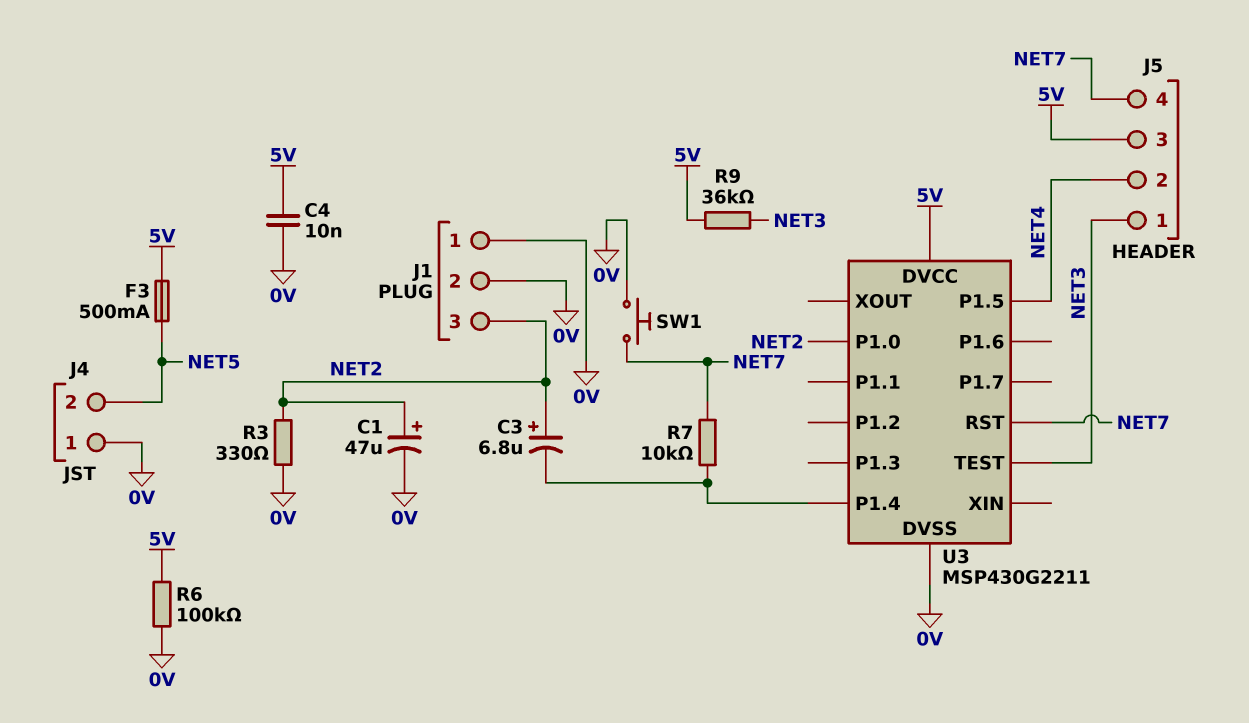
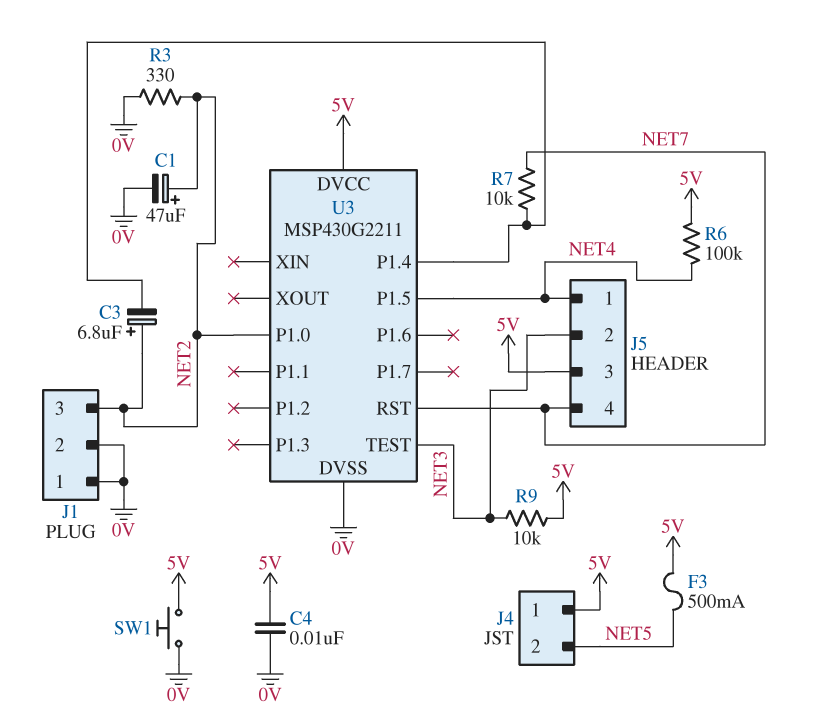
J4 pin 1: 0V -> 5V
J5 pin 1: NET3 -> NET4
J5 pin 2: NET4 -> NET3
R6: 100k (0V, 5V) -> 100k (5V, NET4)
R9: 36k (5V, NET3) -> 10k (5V, NET3)
SW1: button (0V, NET7) -> button (0V, 5V)

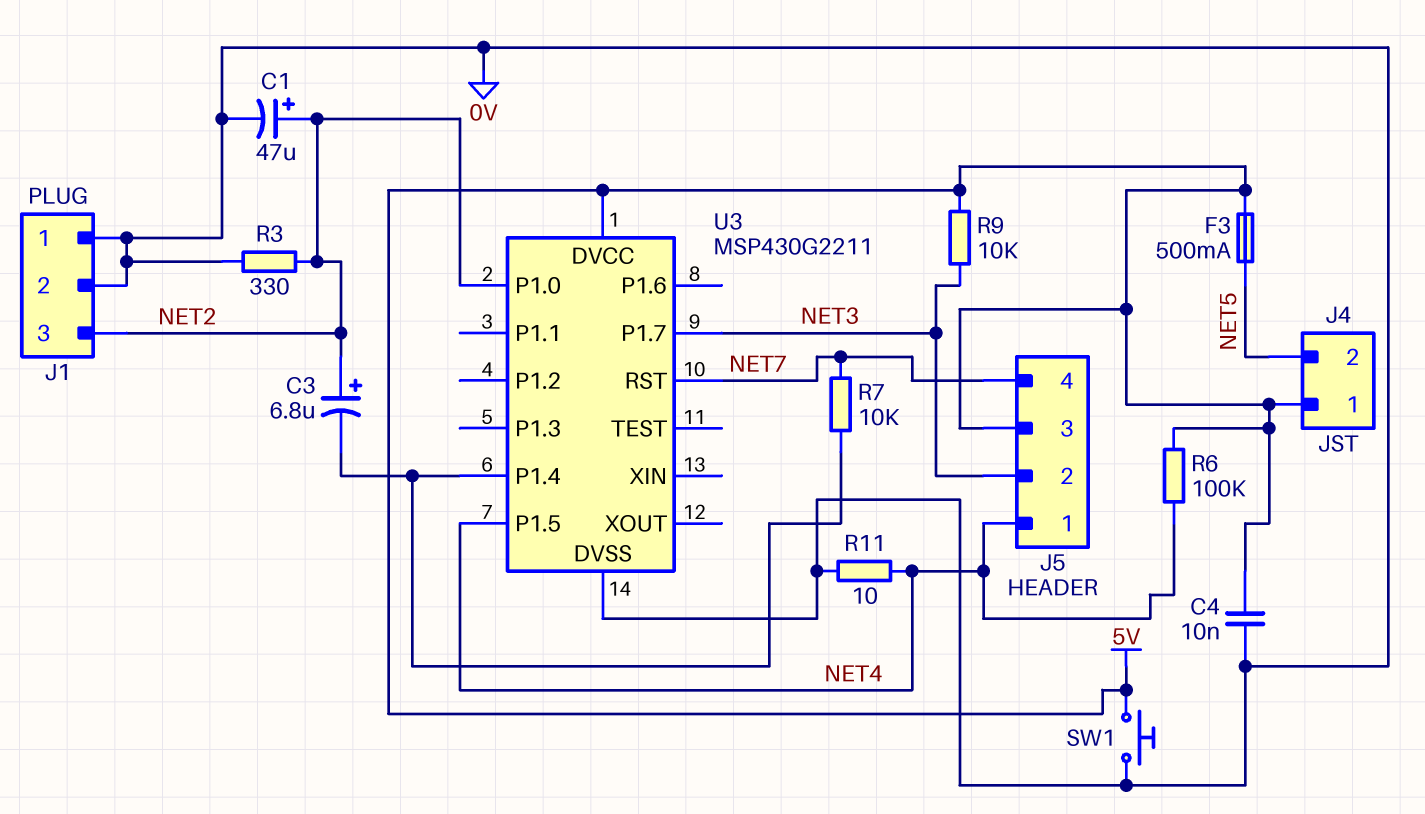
R11: none -> 10 (0V, NET4)
U3 pin P1.7: none -> NET3
U3 pin TEST: NET3 -> none

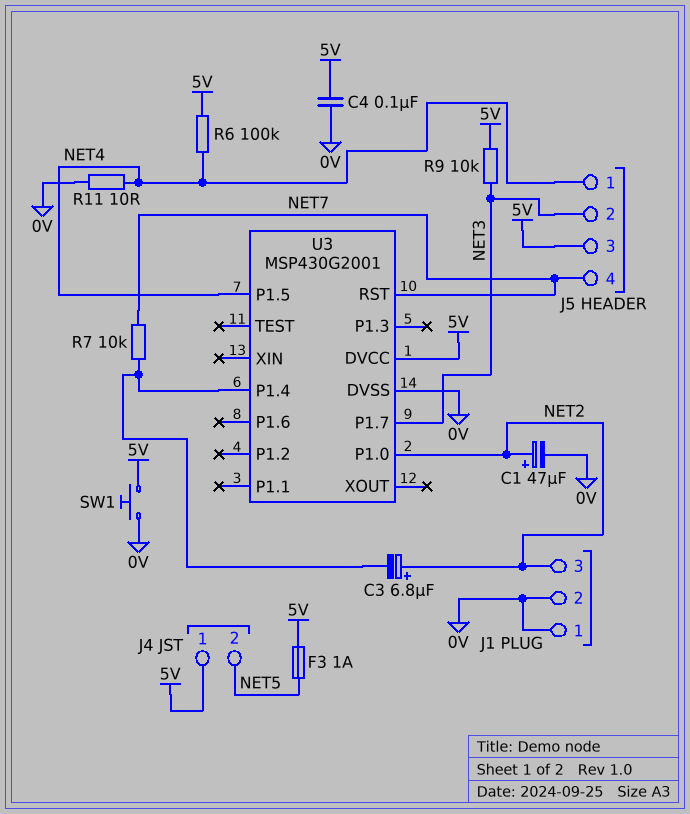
C4: 10nF (0V, 5V) -> 100nF (0V, 5V)
F3: 500mA (5V, NET5) -> 1A (5V, NET5)
R3: 330 (0V, NET2) -> none
U3: MSP430G2211 -> MSP430G2001

